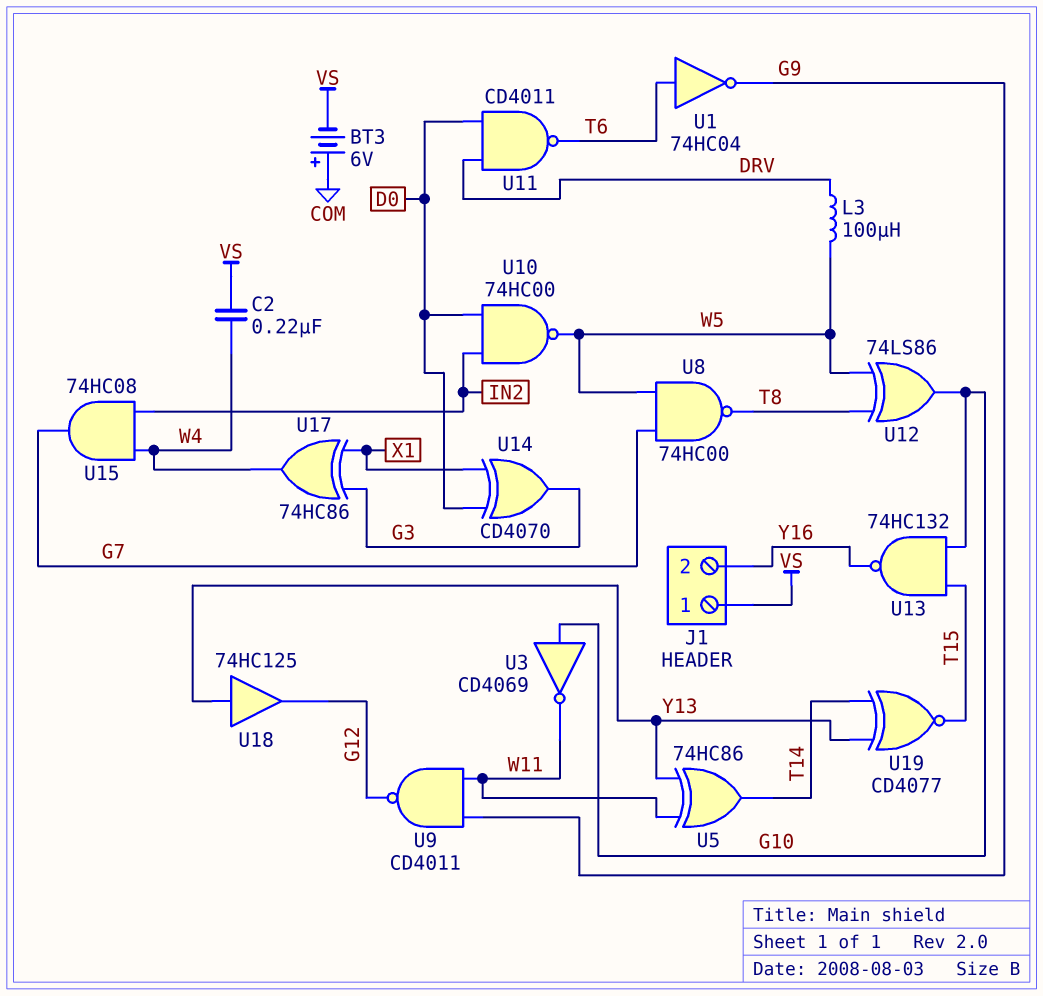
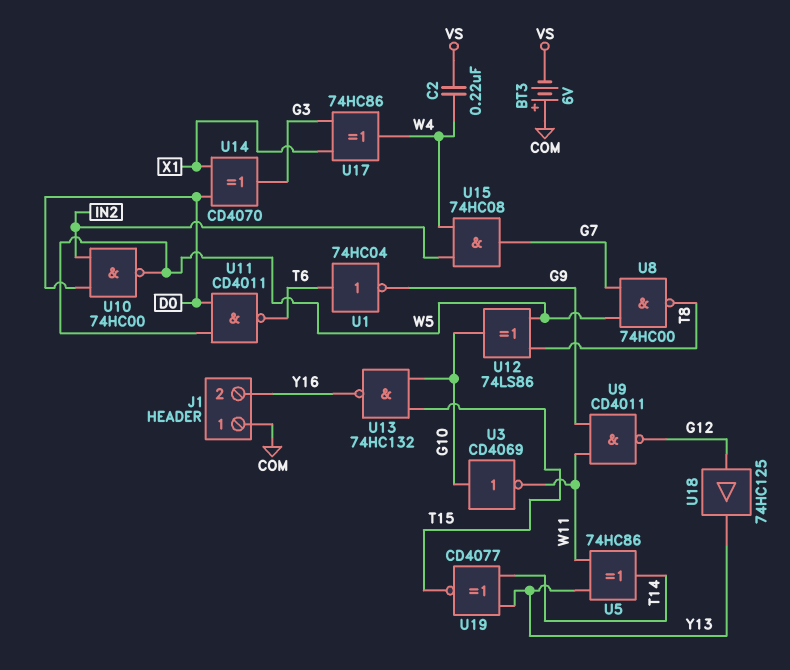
J1 pin 1: VS -> COM
L3: 100uH (DRV, W5) -> none
U11: NAND CD4011 (in D0, in DRV, out T6) -> NAND CD4011 (in D0, in W5, out T6)
U18: buffer 74HC125 (in Y13, out G12) -> buffer 74HC125 (in G12, out Y13)

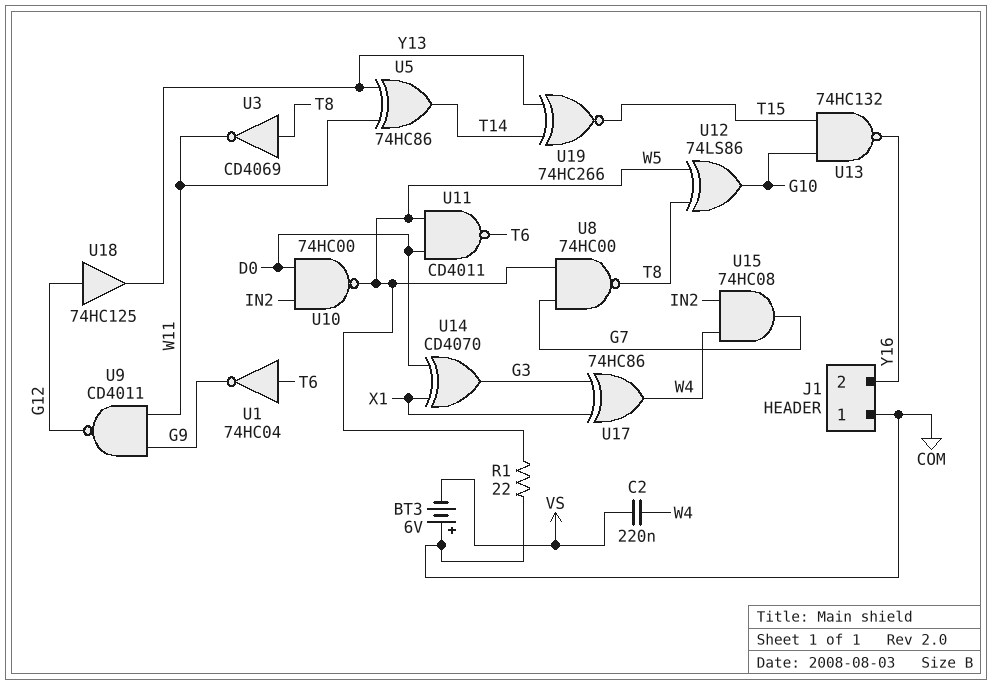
R1: none -> 22 (COM, W5)
U3: NOT CD4069 (in G10, out W11) -> NOT CD4069 (in T8, out W11)
U19: XNOR CD4077 (in T14, in Y13, out T15) -> XNOR 74HC266 (in T14, in Y13, out T15)

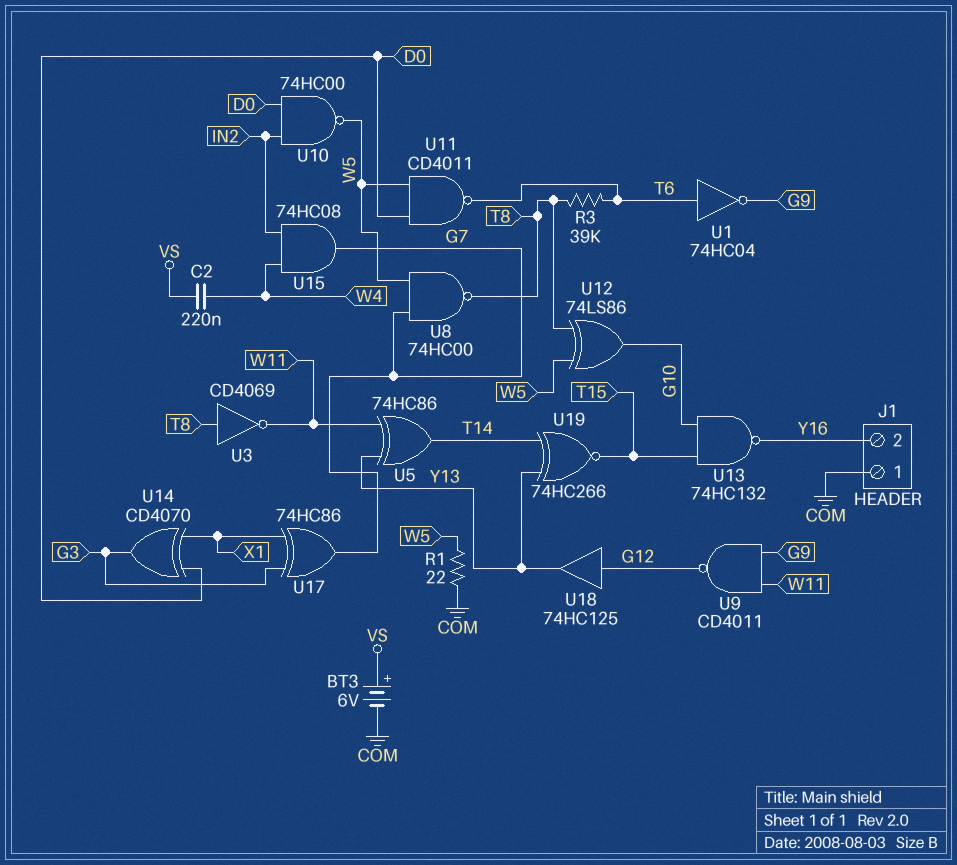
BT3: 6V (plus COM, minus VS) -> 6V (plus VS, minus COM)
R3: none -> 39k (T6, T8)
U17: XOR 74HC86 (in G3, in X1, out W4) -> XOR 74HC86 (in G3, in X1, out G7)

